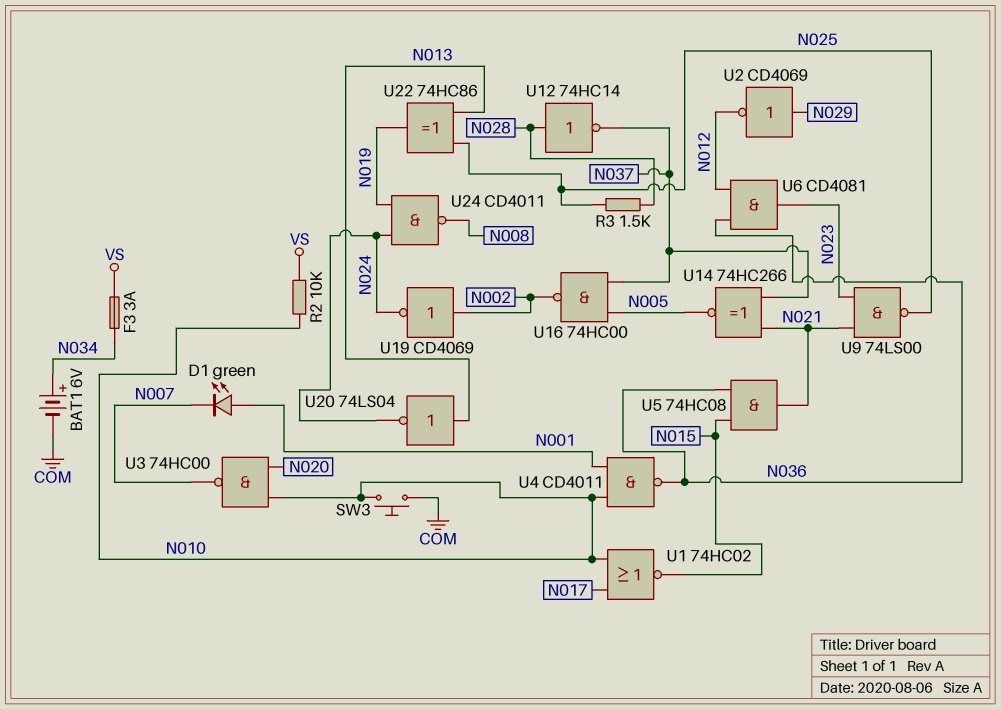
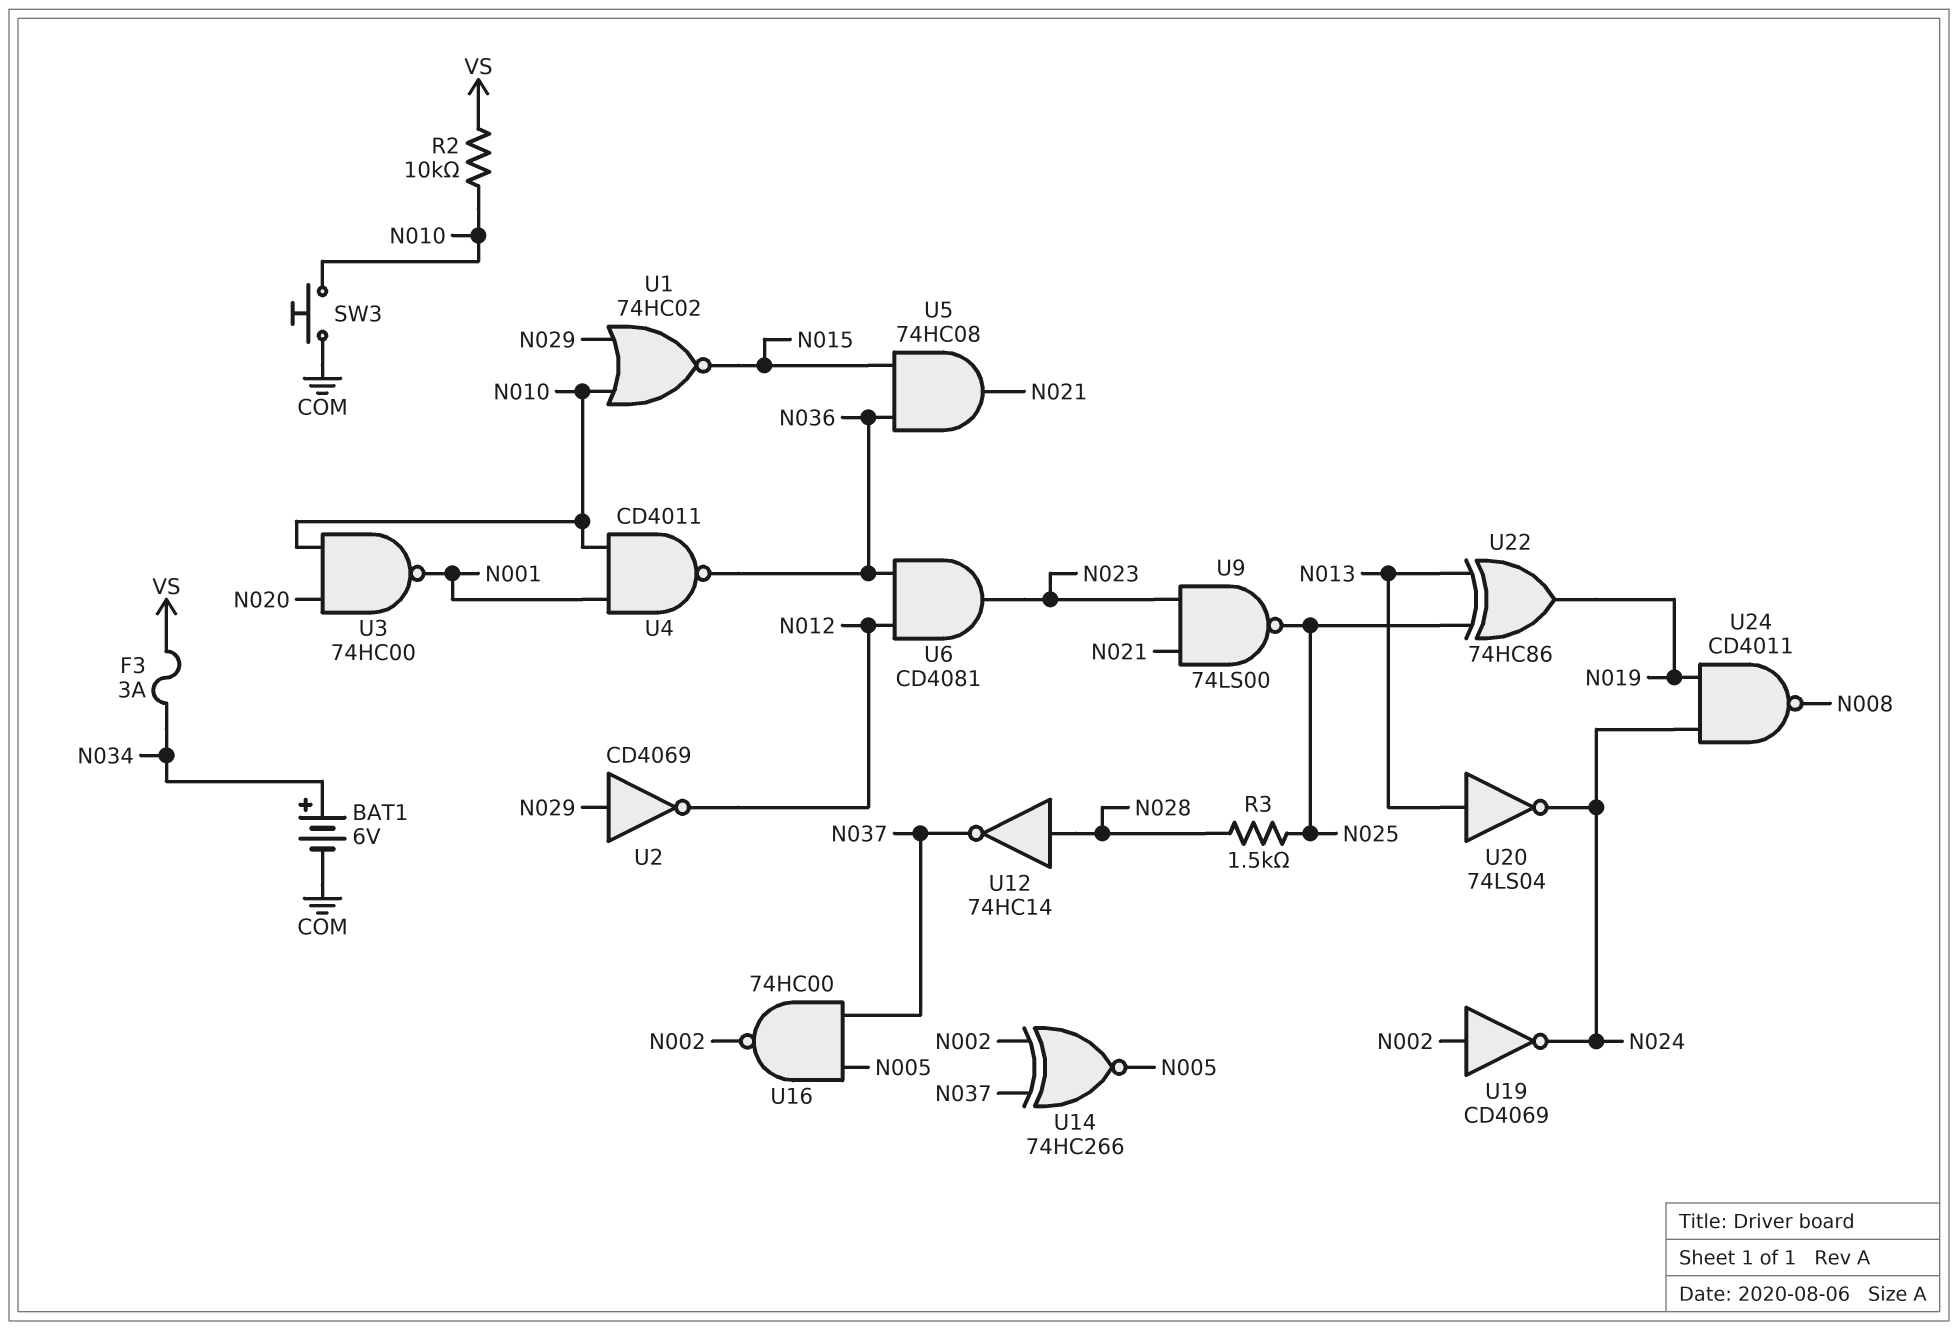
D1: LED green (A N001, K N007) -> none
U1: NOR 74HC02 (in N010, in N017, out N015) -> NOR 74HC02 (in N010, in N029, out N015)
U3: NAND 74HC00 (in N010, in N020, out N007) -> NAND 74HC00 (in N010, in N020, out N001)
U14: XNOR 74HC266 (in N021, in N037, out N005) -> XNOR 74HC266 (in N002, in N037, out N005)

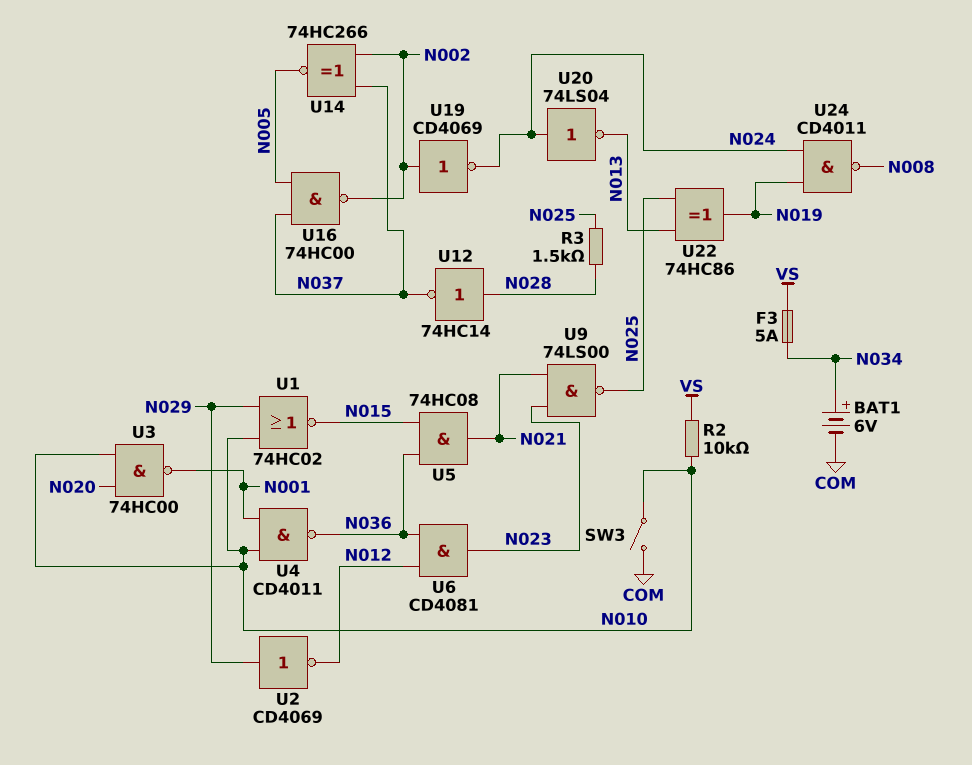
F3: 3A (N034, VS) -> 5A (N034, VS)
SW3: button (COM, N010) -> switch (COM, N010)
U20: NOT 74LS04 (in N013, out N024) -> NOT 74LS04 (in N024, out N013)

